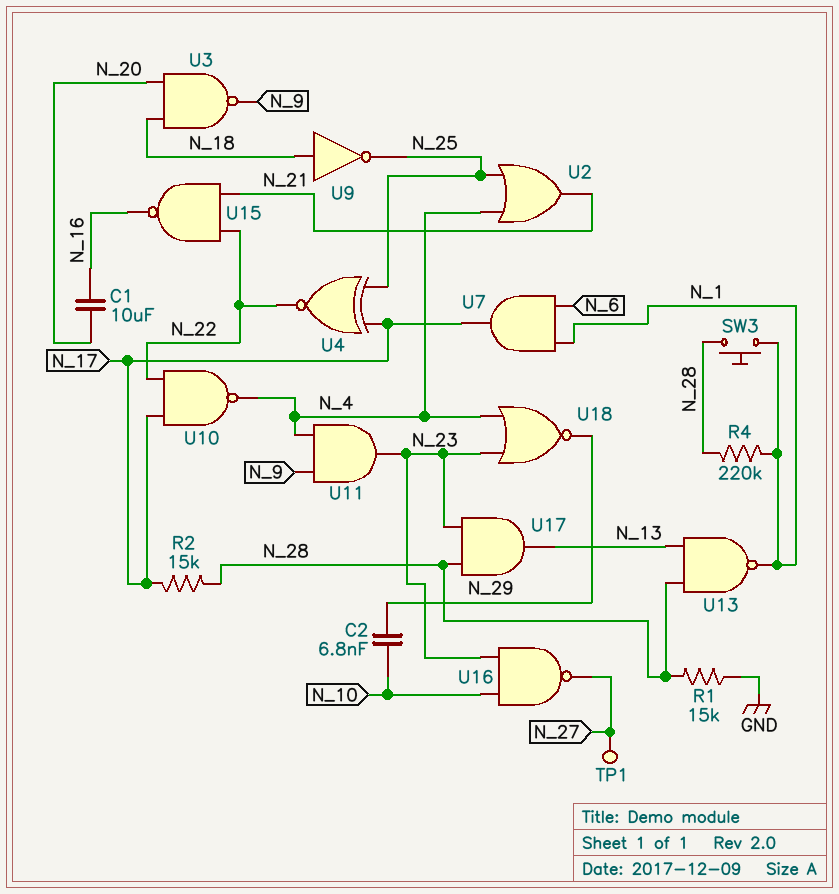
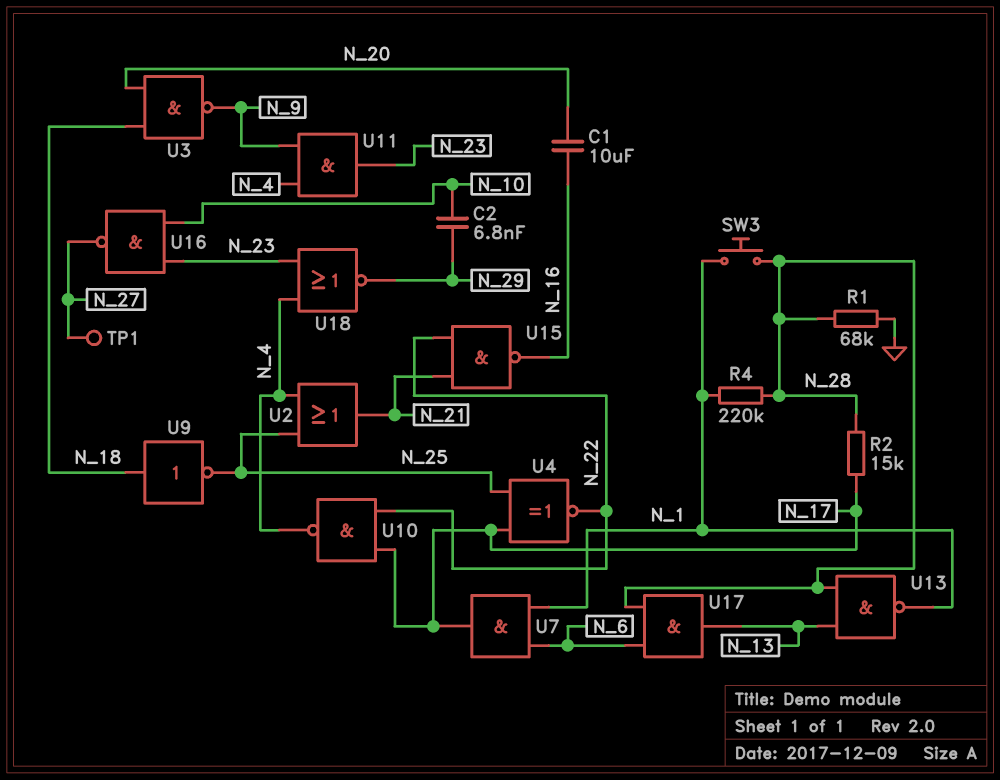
R1: 15k (GND, N_28) -> 68k (GND, N_28)
U17: AND (in N_23, in N_28, out N_13) -> AND (in N_6, in N_28, out N_13)

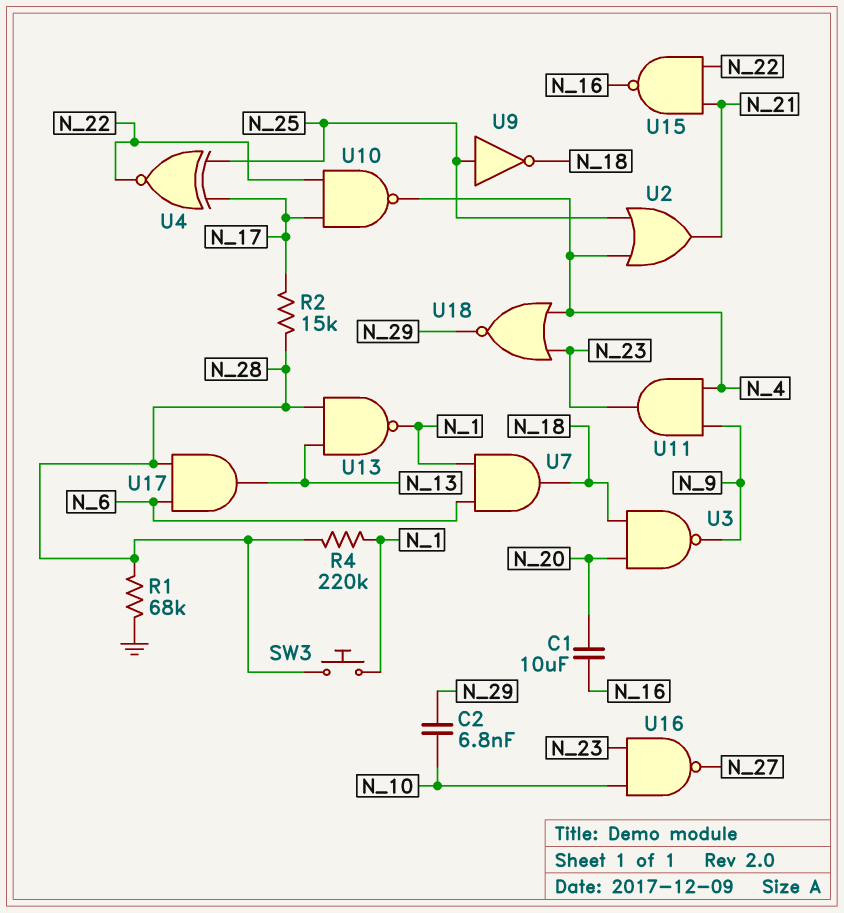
TP1: test point (N_27) -> none
U7: AND (in N_1, in N_6, out N_17) -> AND (in N_1, in N_6, out N_18)
U9: NOT (in N_18, out N_25) -> NOT (in N_25, out N_18)

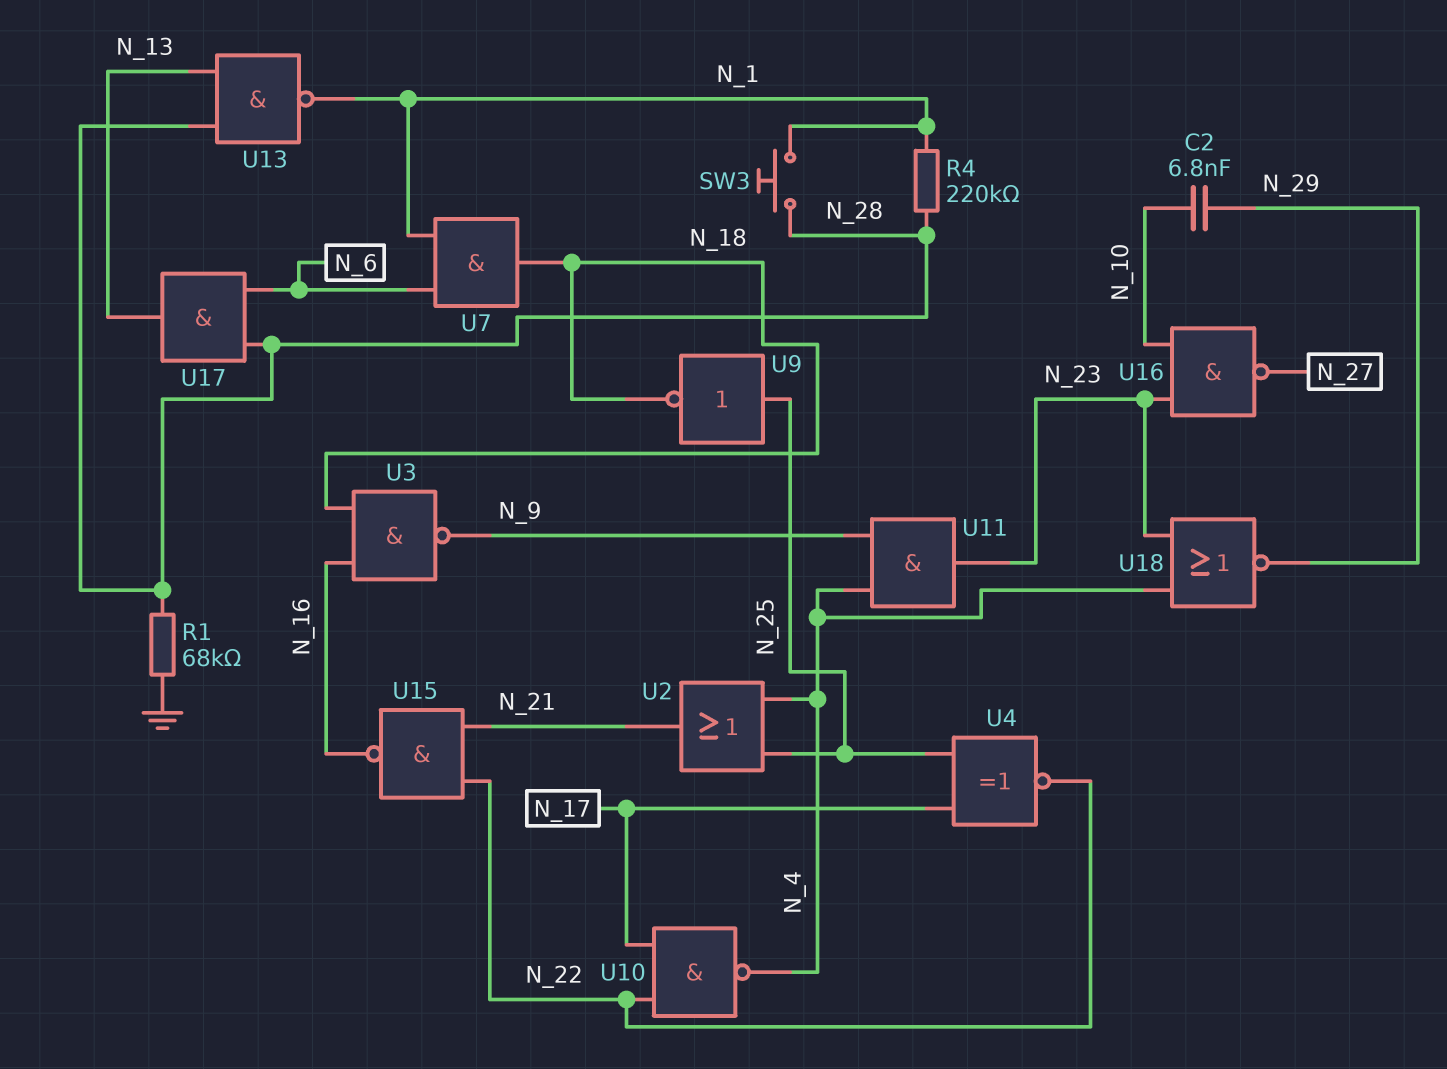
C1: 10uF (N_16, N_20) -> none
R2: 15k (N_17, N_28) -> none
U3: NAND (in N_18, in N_20, out N_9) -> NAND (in N_16, in N_18, out N_9)

